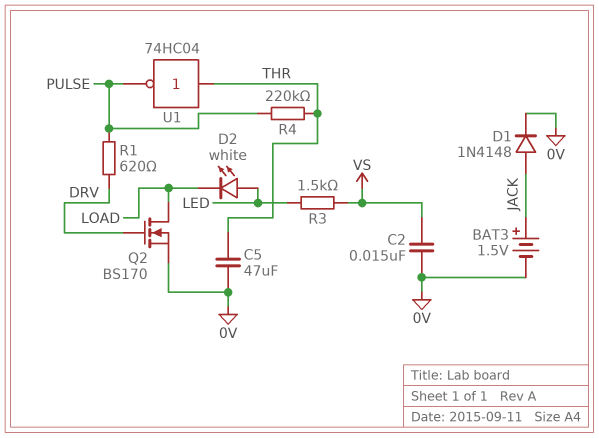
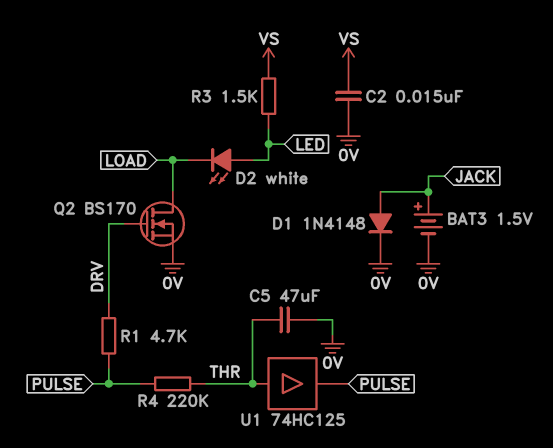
R1: 620 (DRV, PULSE) -> 4.7k (DRV, PULSE)
U1: NOT 74HC04 (in THR, out PULSE) -> buffer 74HC125 (in THR, out PULSE)

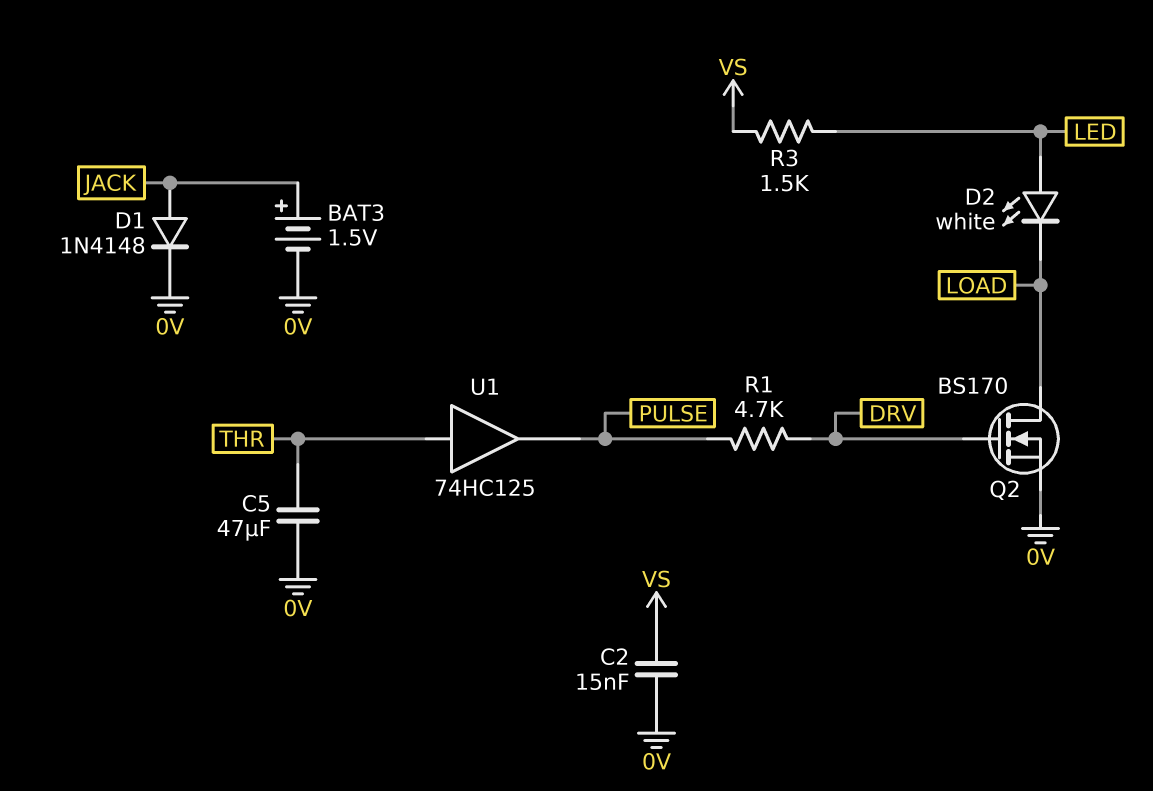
R4: 220k (PULSE, THR) -> none

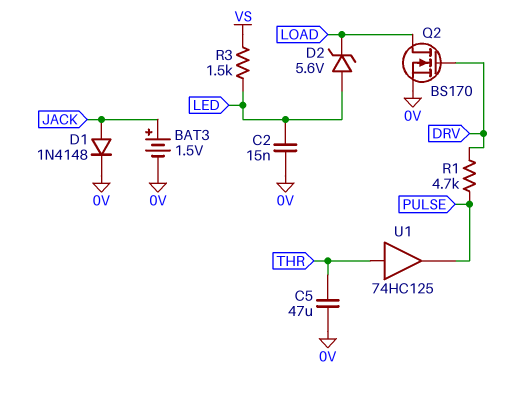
C2: 15nF (0V, VS) -> 15nF (0V, LED)
D2: LED white (A LED, K LOAD) -> zener 5.6V (A LED, K LOAD)

